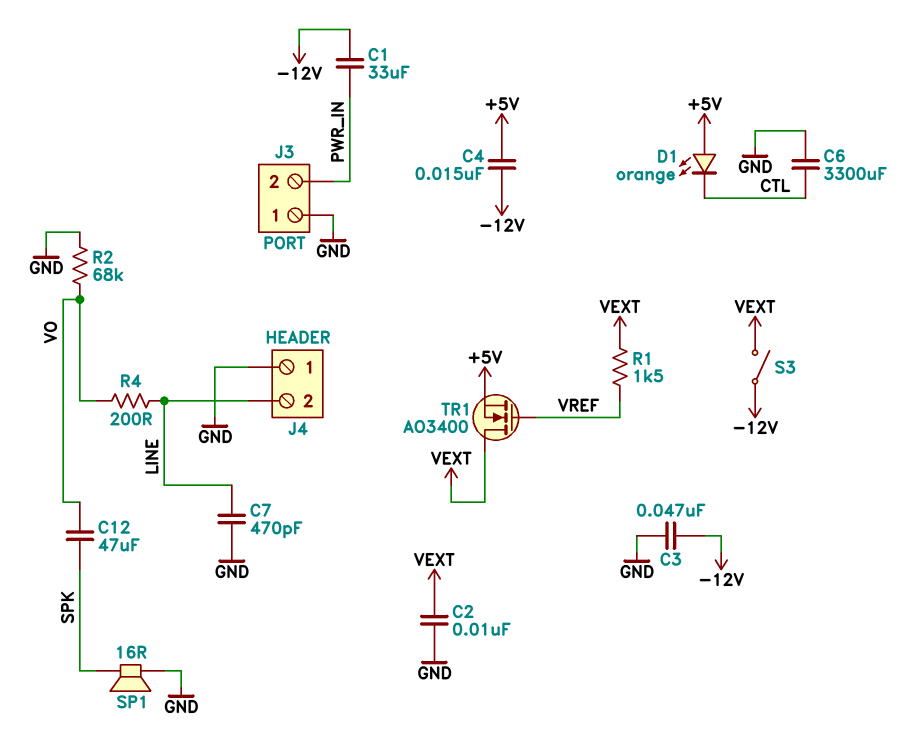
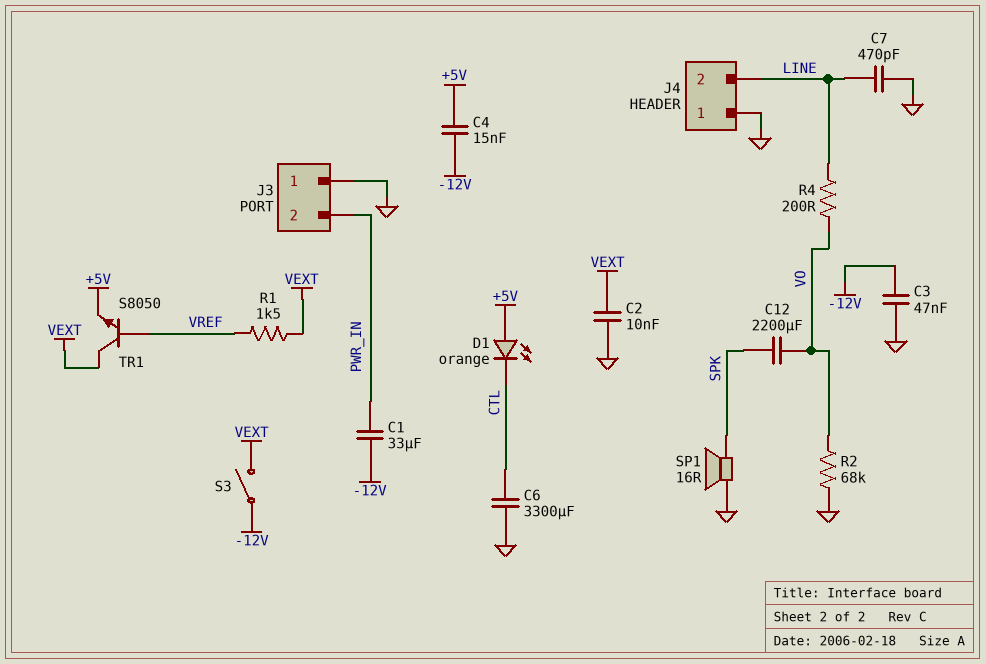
C12: 47uF (SPK, VO) -> 2200uF (SPK, VO)
TR1: NMOS AO3400 (G VREF, D VEXT, S +5V) -> NPN S8050 (B VREF, C VEXT, E +5V)

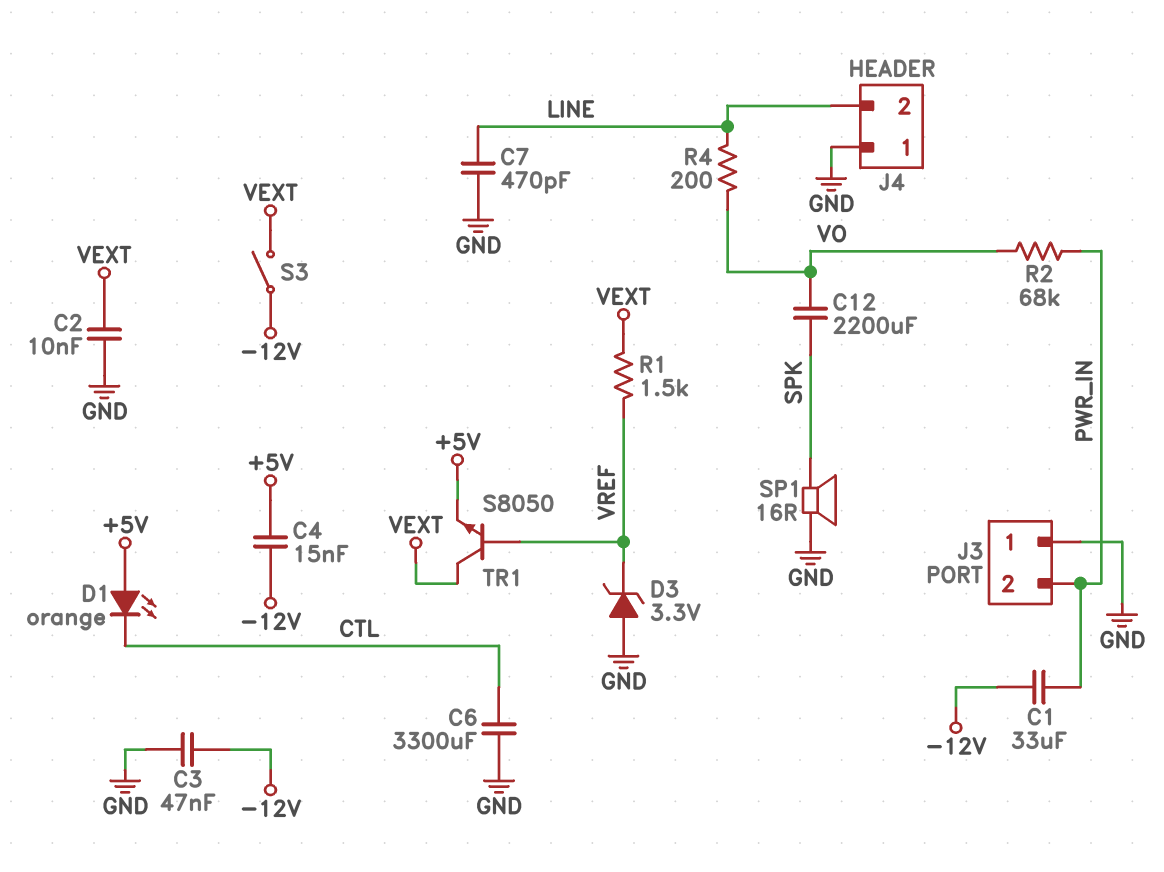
D3: none -> zener 3.3V (A GND, K VREF)
R2: 68k (GND, VO) -> 68k (PWR_IN, VO)

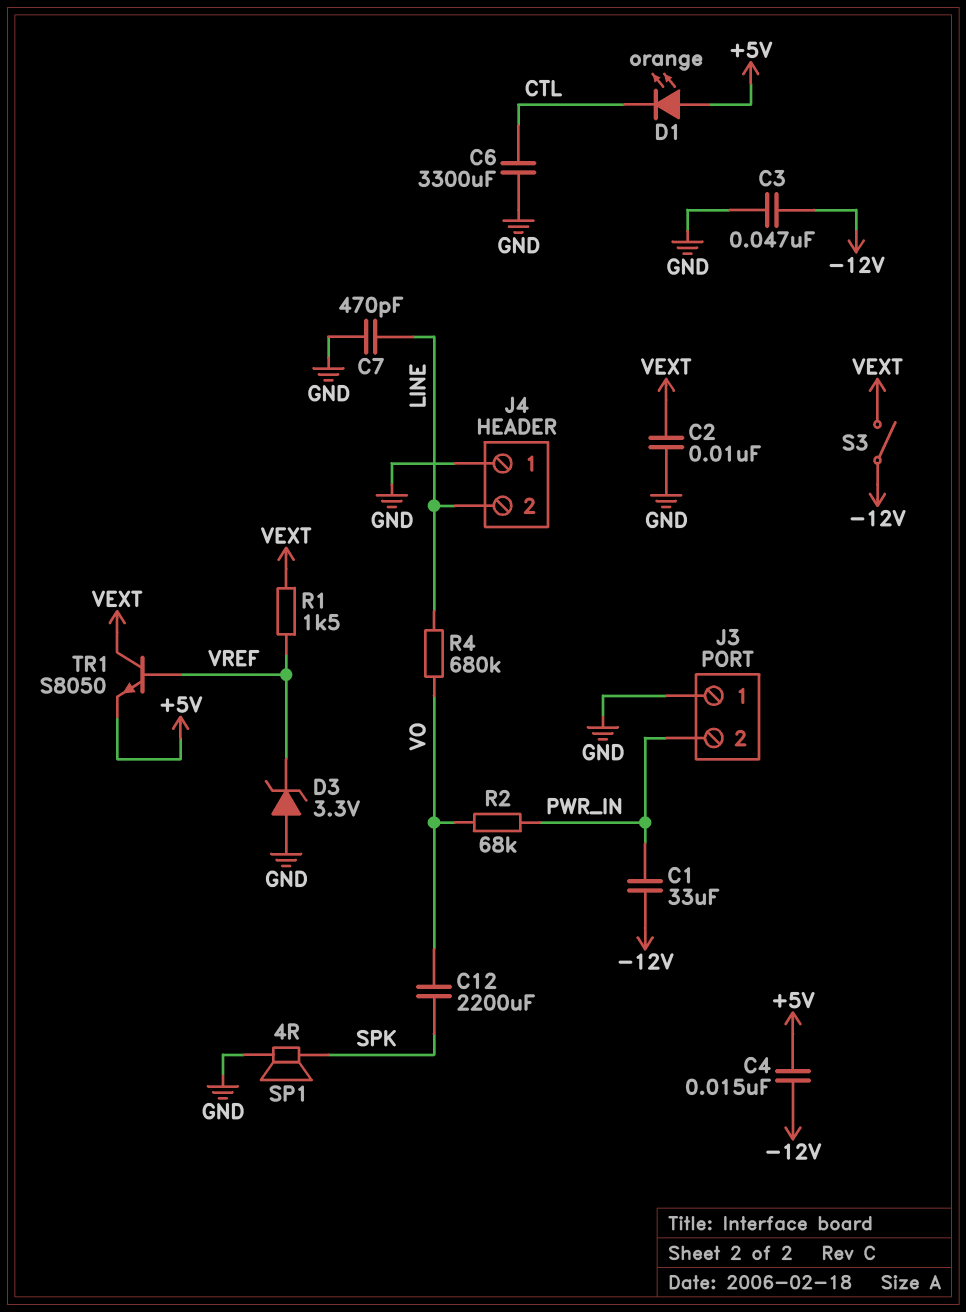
R4: 200 (LINE, VO) -> 680k (LINE, VO)
SP1: speaker 16R (GND, SPK) -> speaker 4R (GND, SPK)

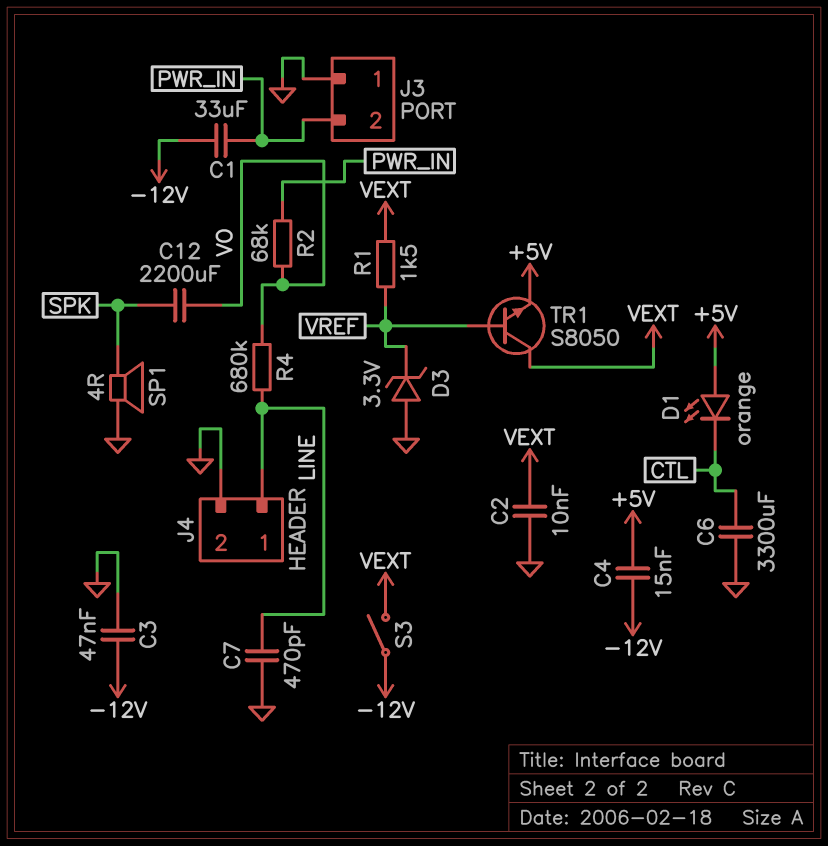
J4 pin 1: GND -> LINE
J4 pin 2: LINE -> GND

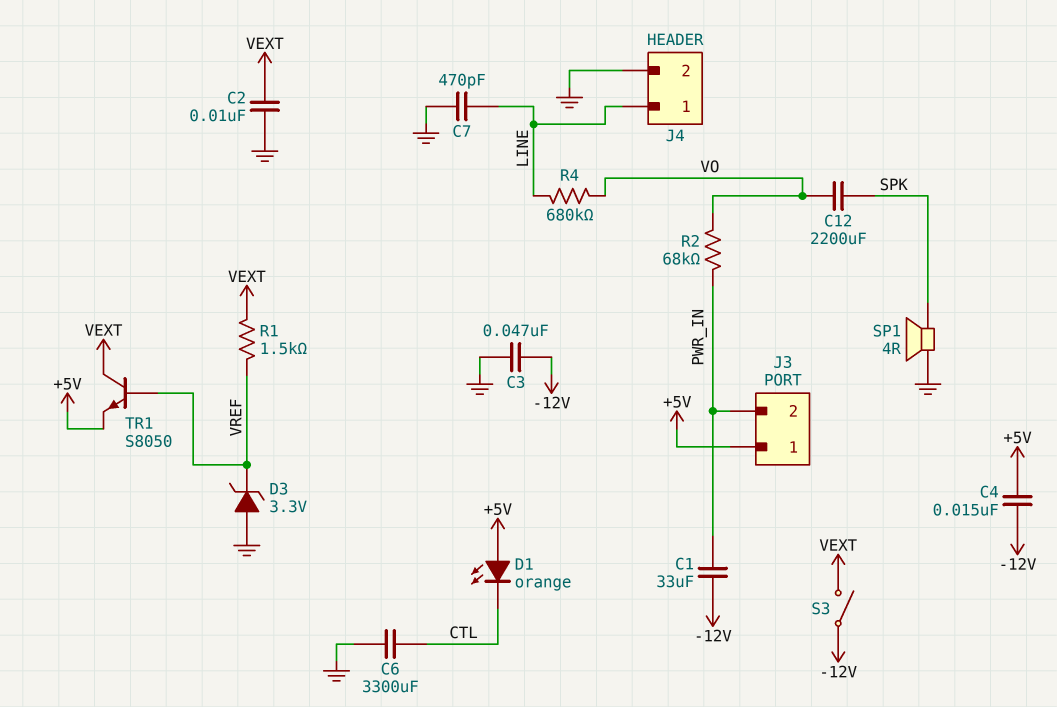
J3 pin 1: GND -> +5V

